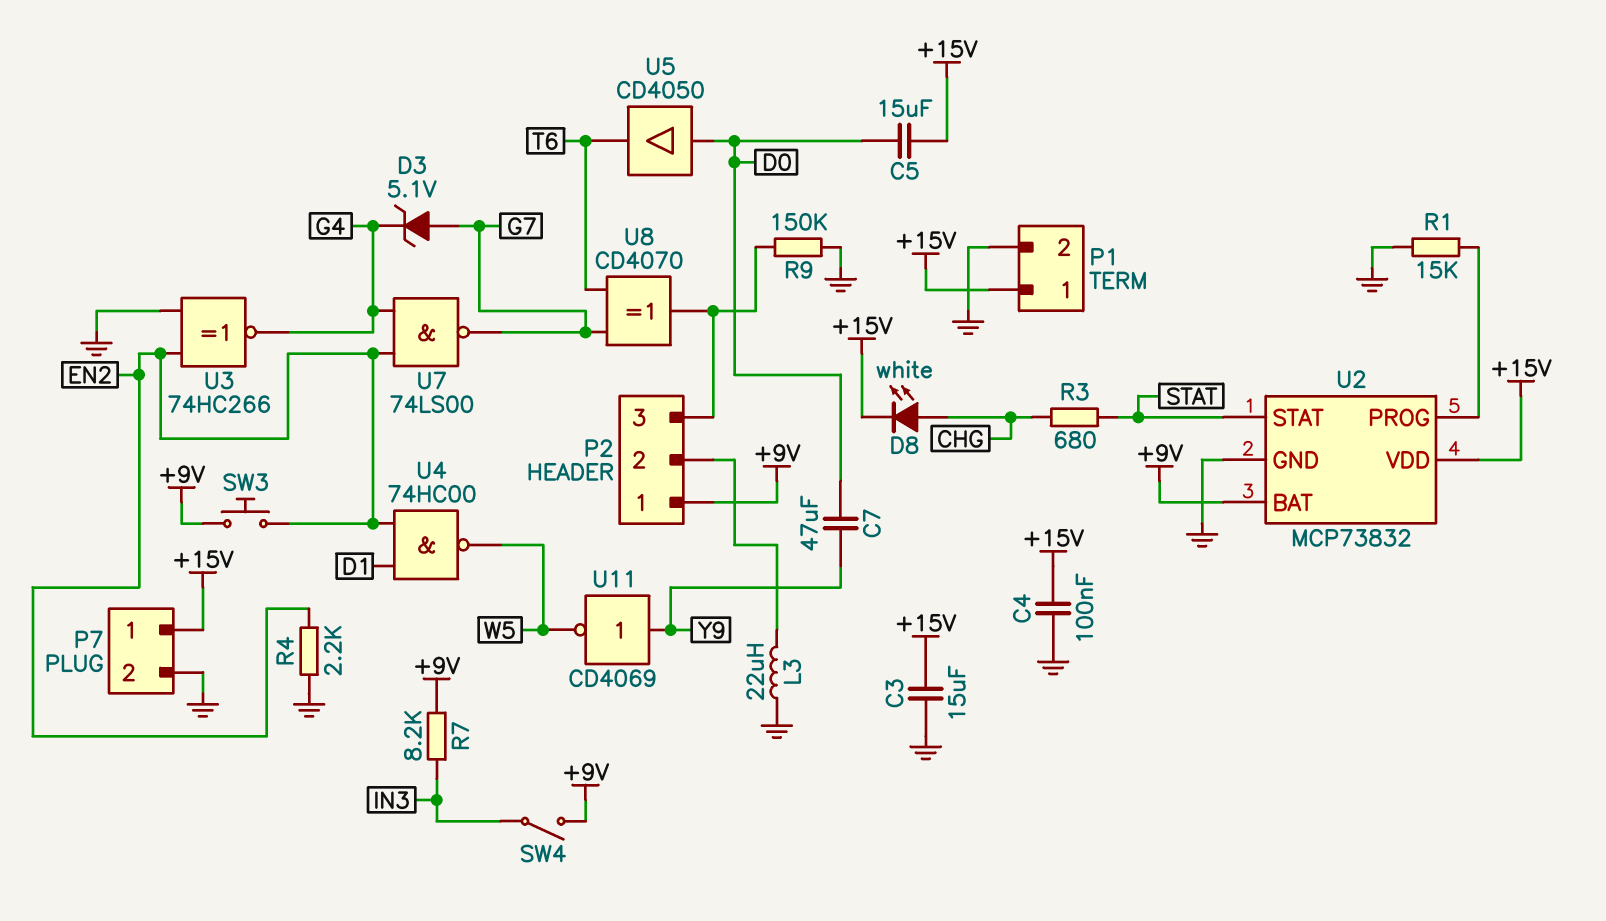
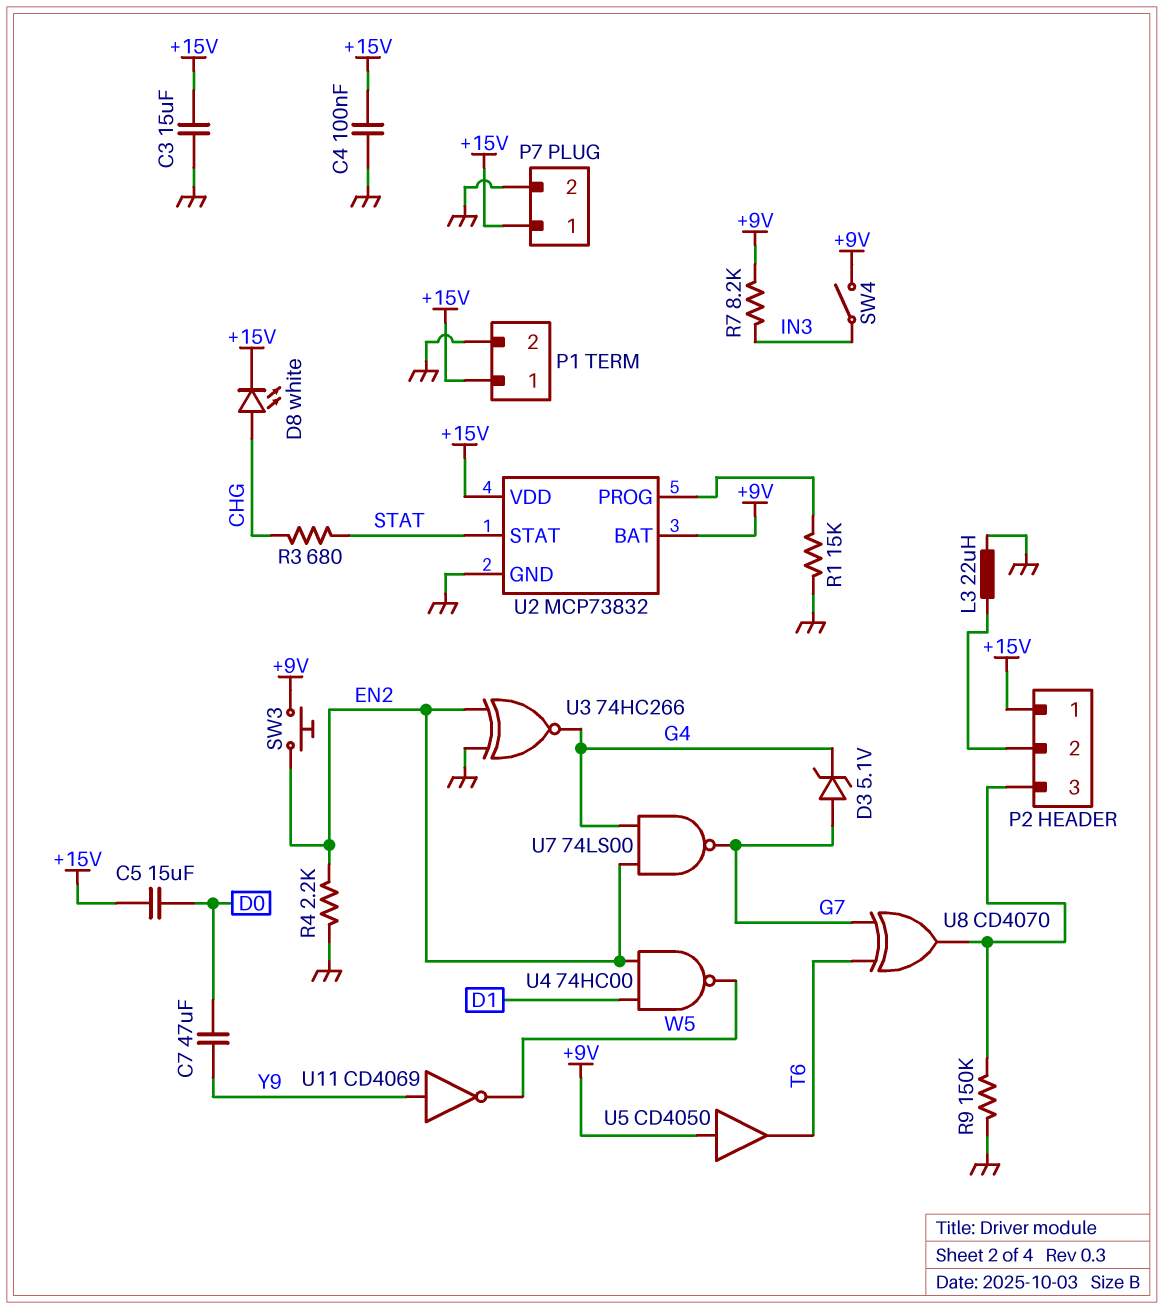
P2 pin 1: +9V -> +15V
U5: buffer CD4050 (in D0, out T6) -> buffer CD4050 (in +9V, out T6)

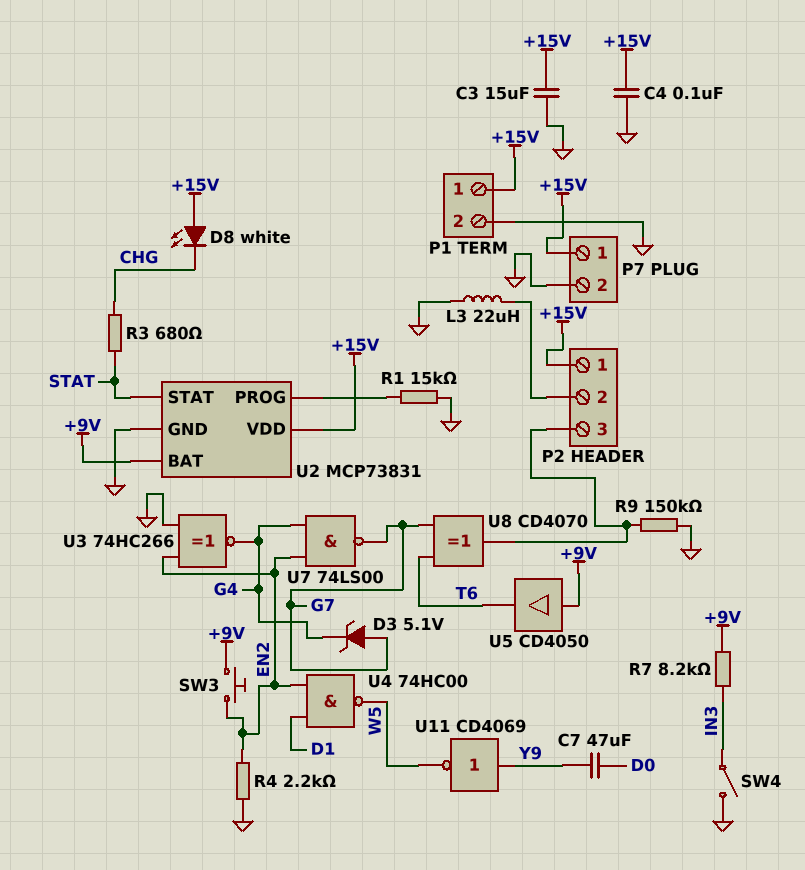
C5: 15uF (+15V, D0) -> none
D8: LED white (A CHG, K +15V) -> LED white (A +15V, K CHG)
SW4: switch (+9V, IN3) -> switch (GND, IN3)
U2: MCP73832 -> MCP73831

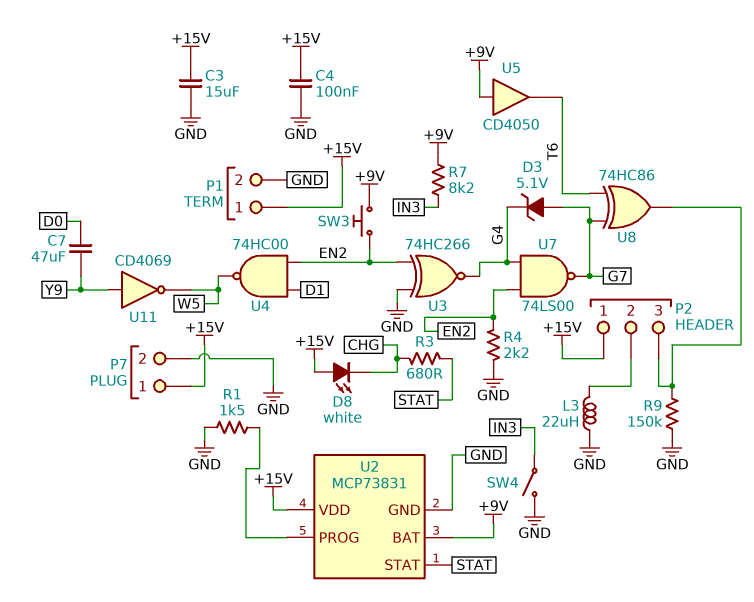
R1: 15k (GND, U2/PROG) -> 1.5k (GND, U2/PROG)
U8: XOR CD4070 (in G7, in T6, out P2/3) -> XOR 74HC86 (in G7, in T6, out P2/3)

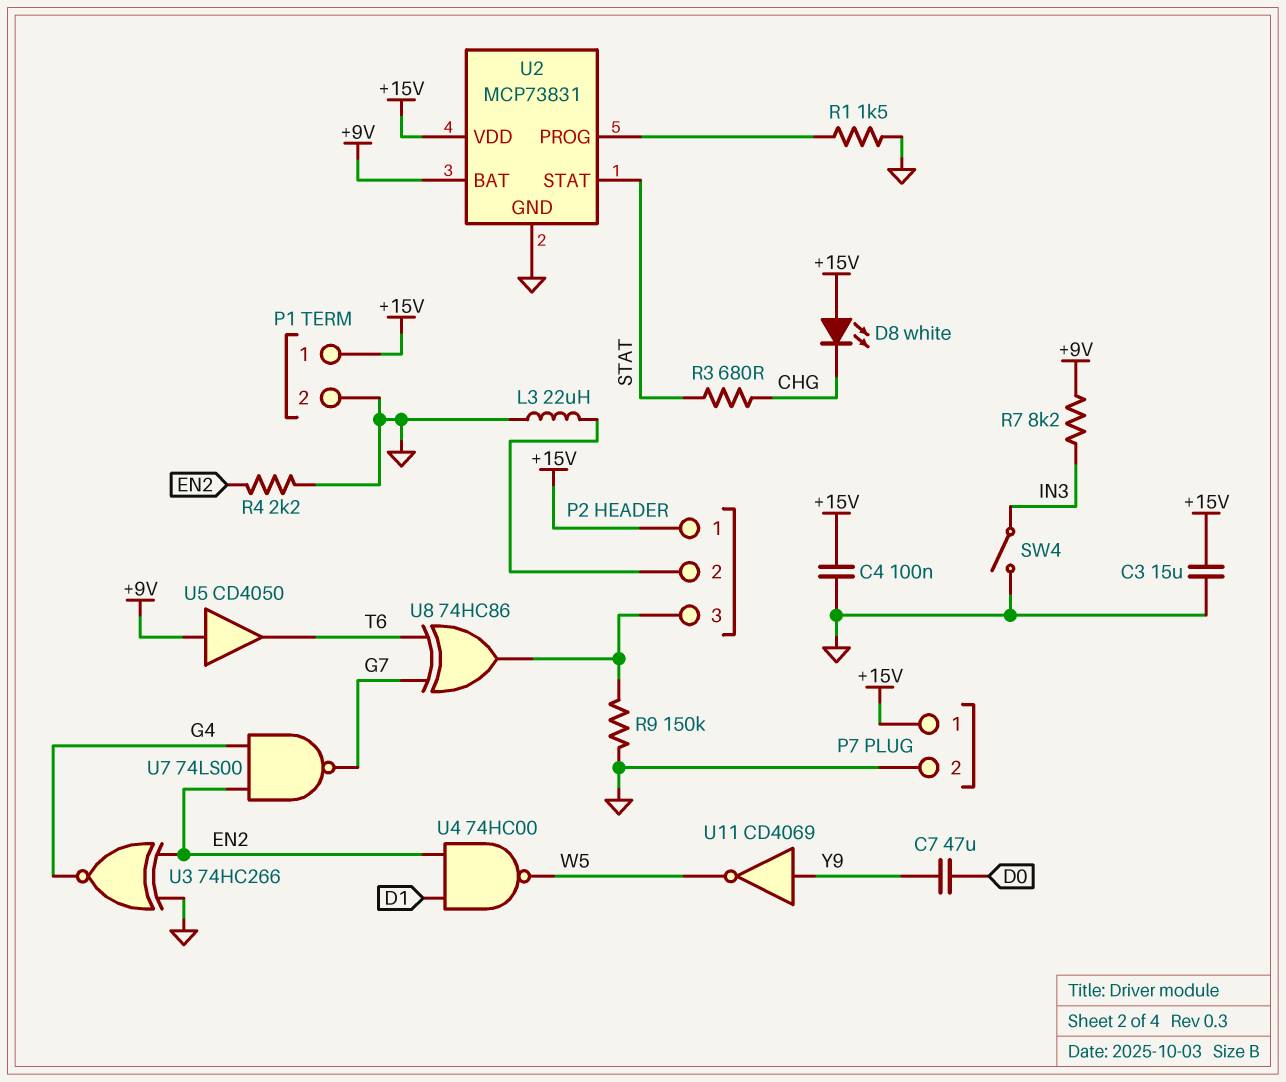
D3: zener 5.1V (A G7, K G4) -> none
SW3: button (+9V, EN2) -> none

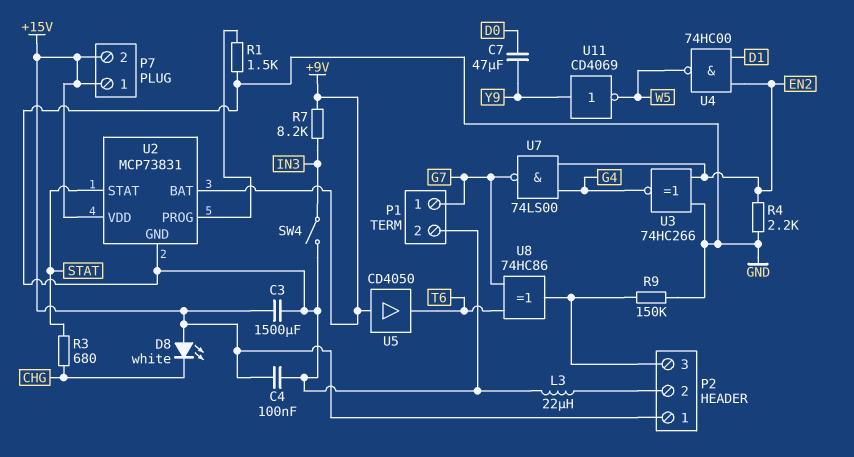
C3: 15uF (+15V, GND) -> 1500uF (+15V, GND)
P1 pin 1: +15V -> G7
P7 pin 2: GND -> +15V

